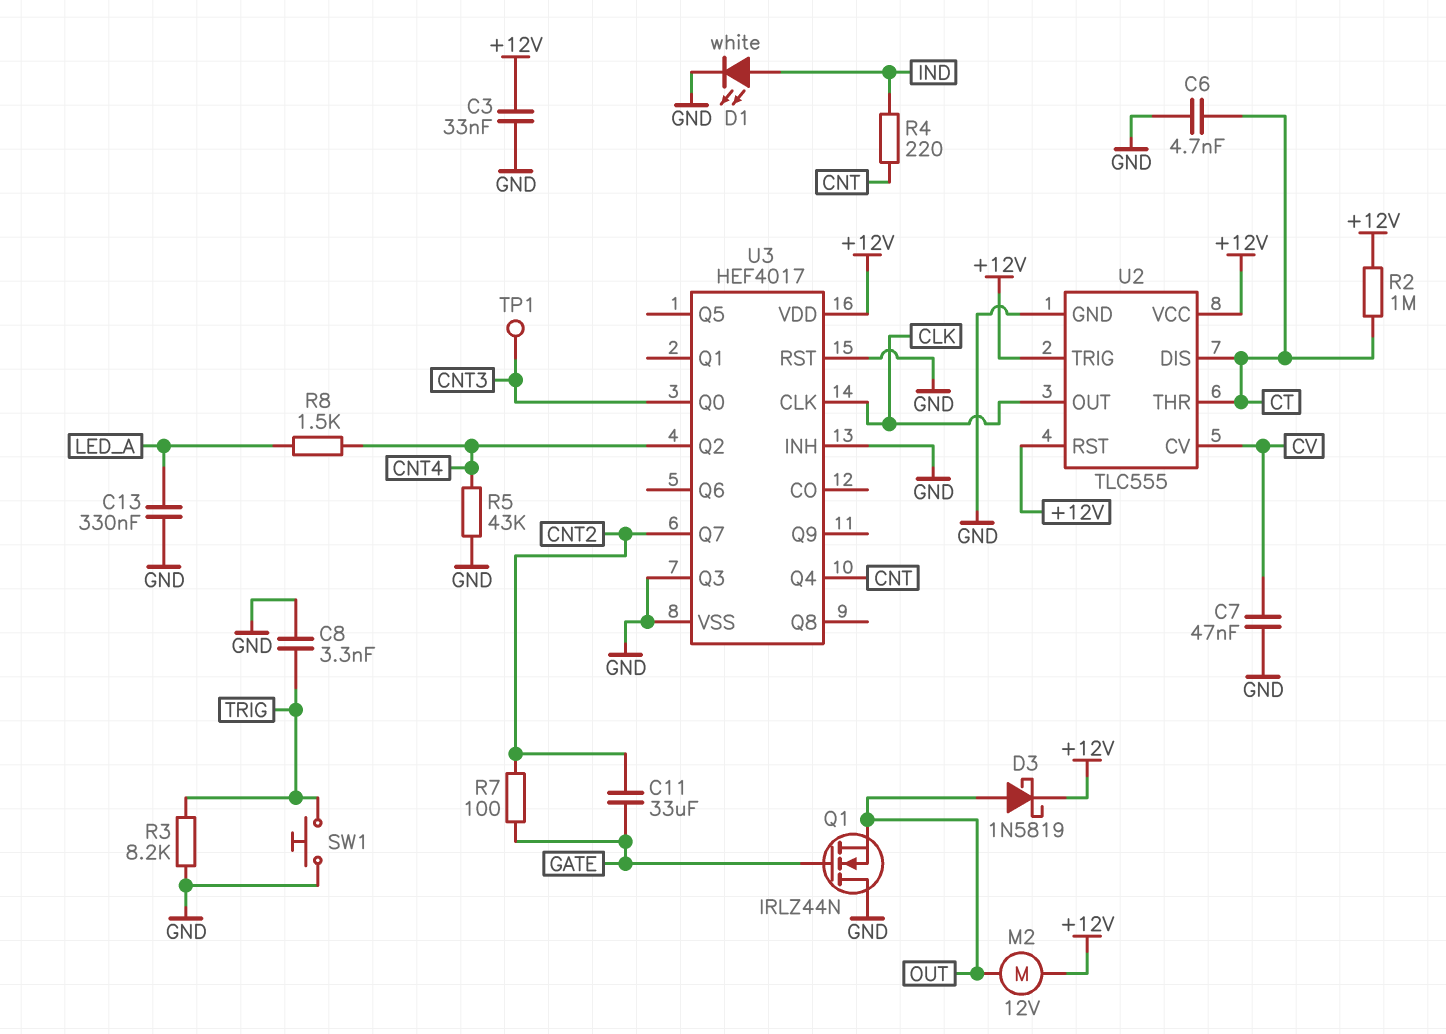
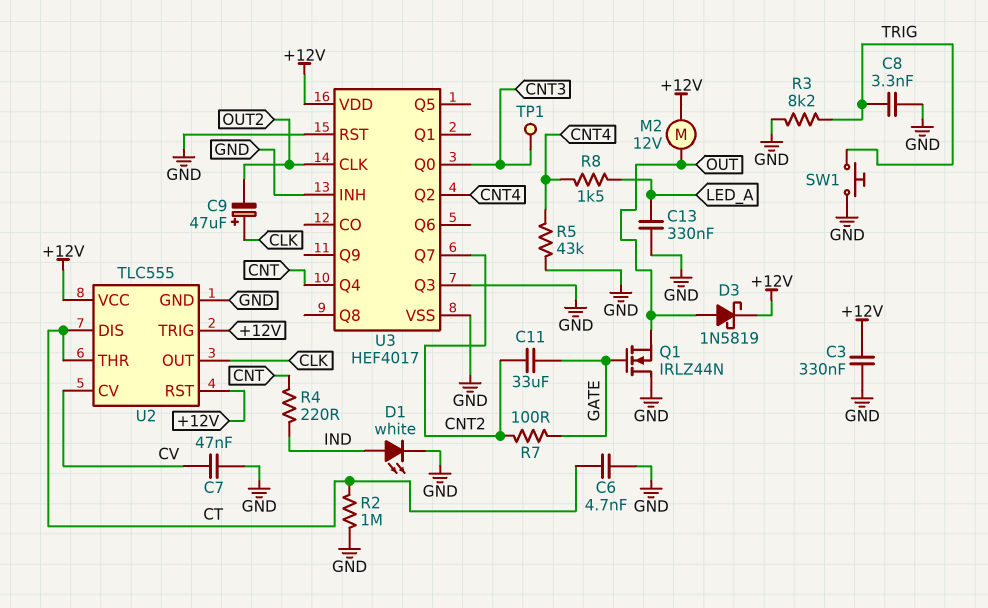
C3: 33nF (+12V, GND) -> 330nF (+12V, GND)
C9: none -> 47uF (plus CLK, minus OUT2)
R2: 1M (+12V, CT) -> 1M (CT, GND)
U3 pin CLK: CLK -> OUT2

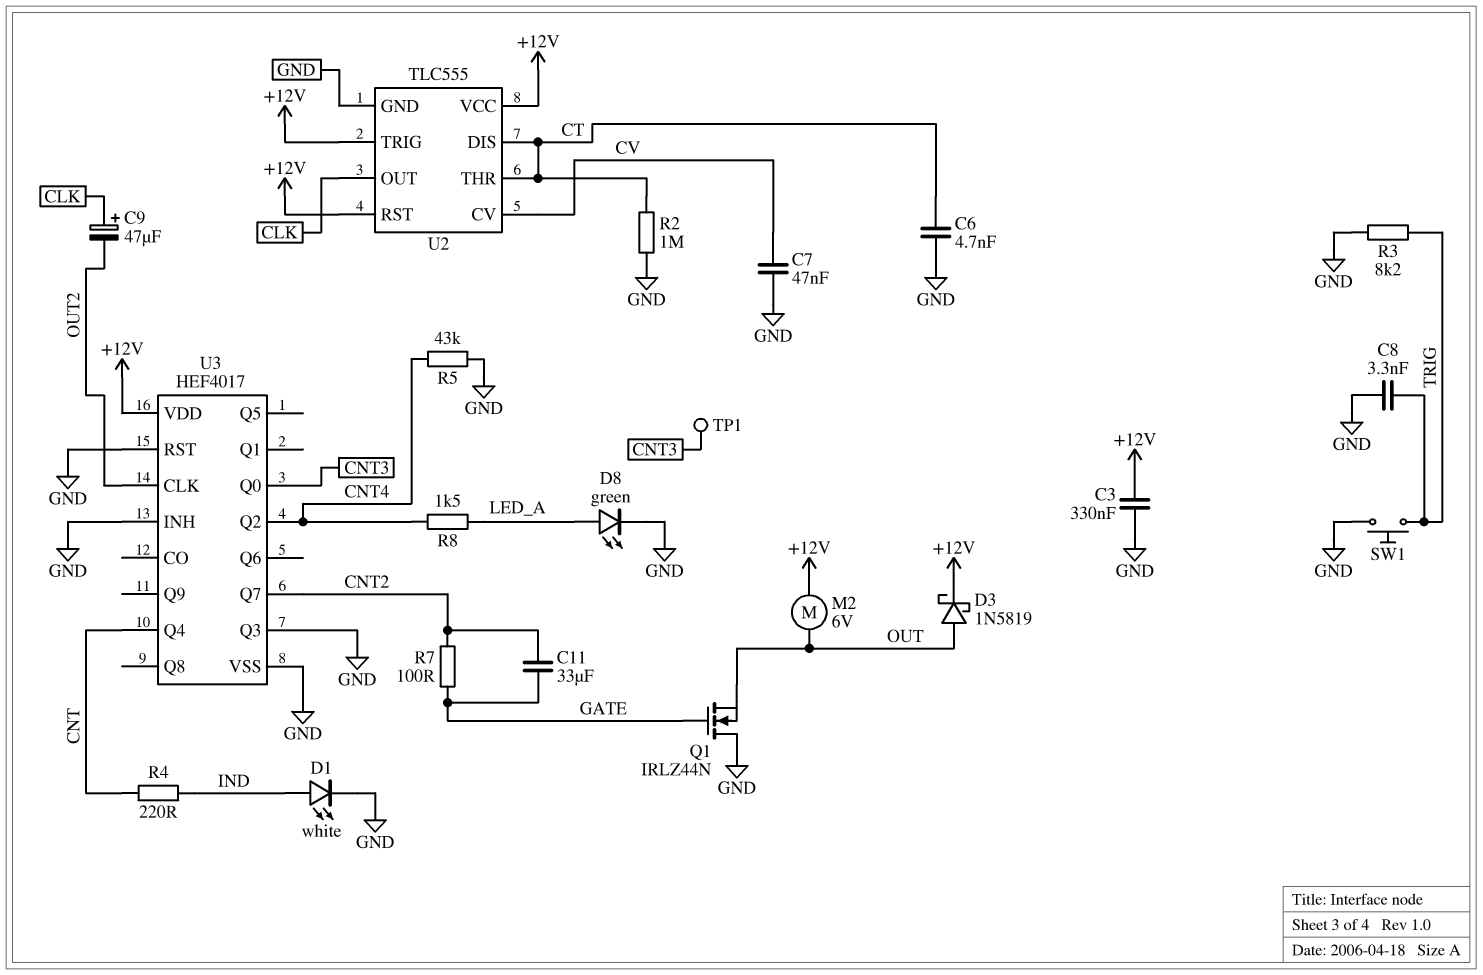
C13: 330nF (GND, LED_A) -> none
D8: none -> LED green (A LED_A, K GND)
M2: motor 12V (+12V, OUT) -> motor 6V (+12V, OUT)

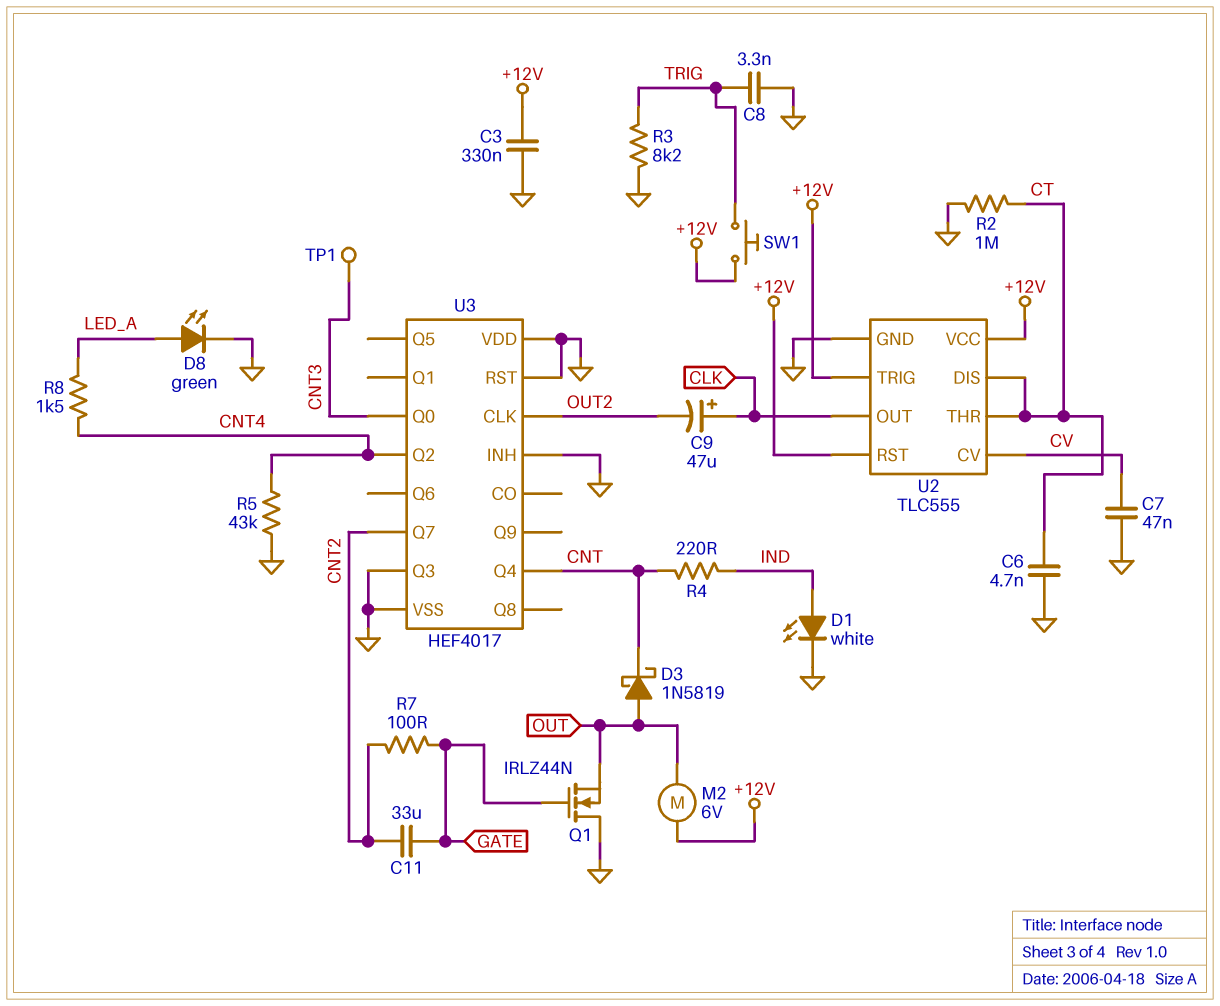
D3: schottky 1N5819 (A OUT, K +12V) -> schottky 1N5819 (A OUT, K CNT)
SW1: button (GND, TRIG) -> button (+12V, TRIG)
U3 pin VDD: +12V -> GND

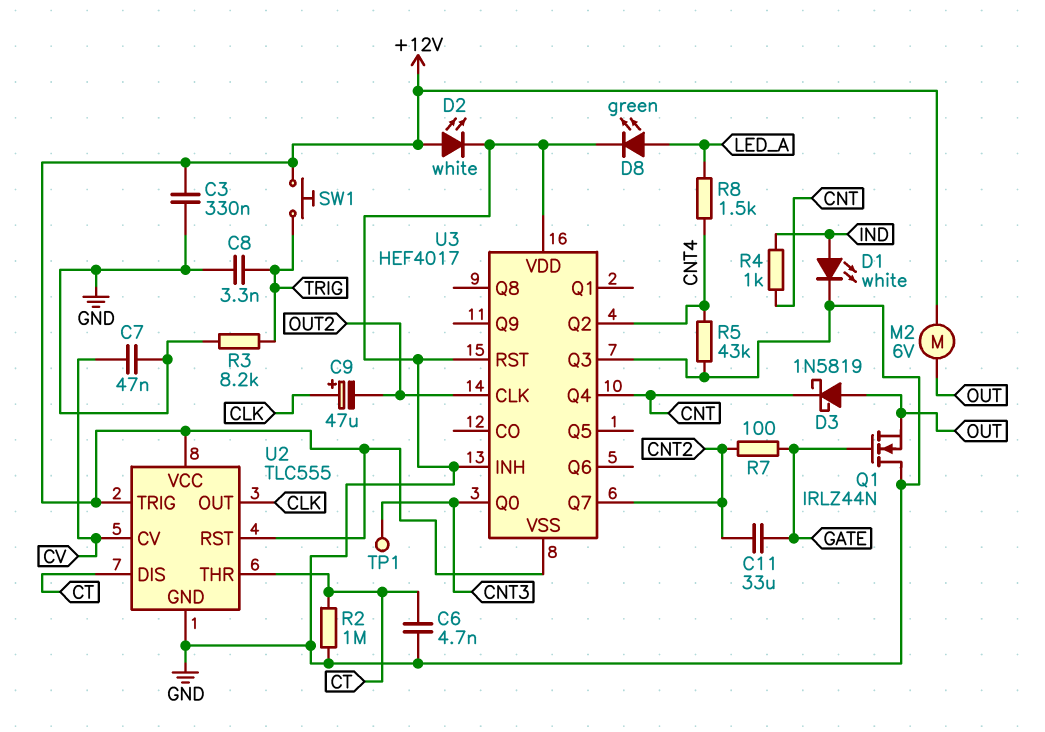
D2: none -> LED white (A +12V, K GND)
R4: 220 (CNT, IND) -> 1k (CNT, IND)
U3 pin VSS: GND -> +12V

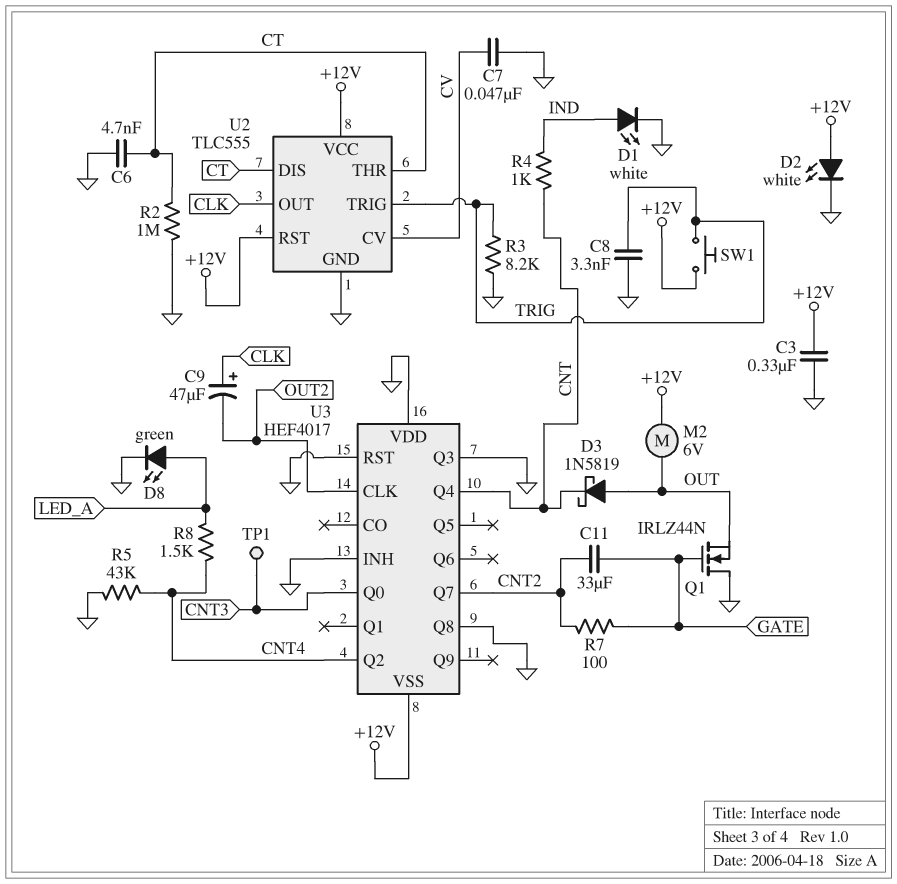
U2 pin TRIG: +12V -> TRIG
U3 pin Q8: none -> GND

